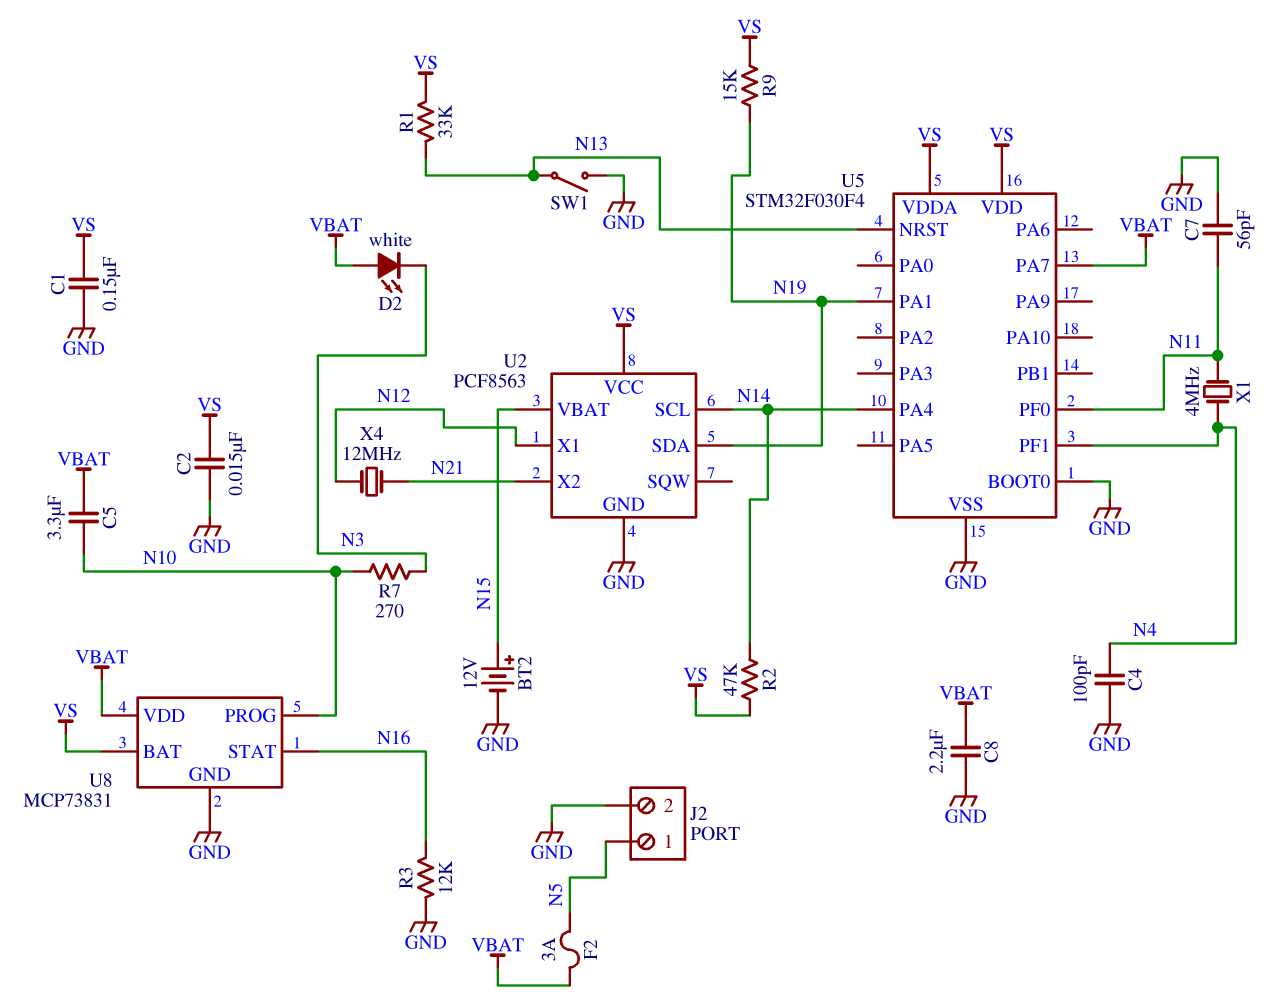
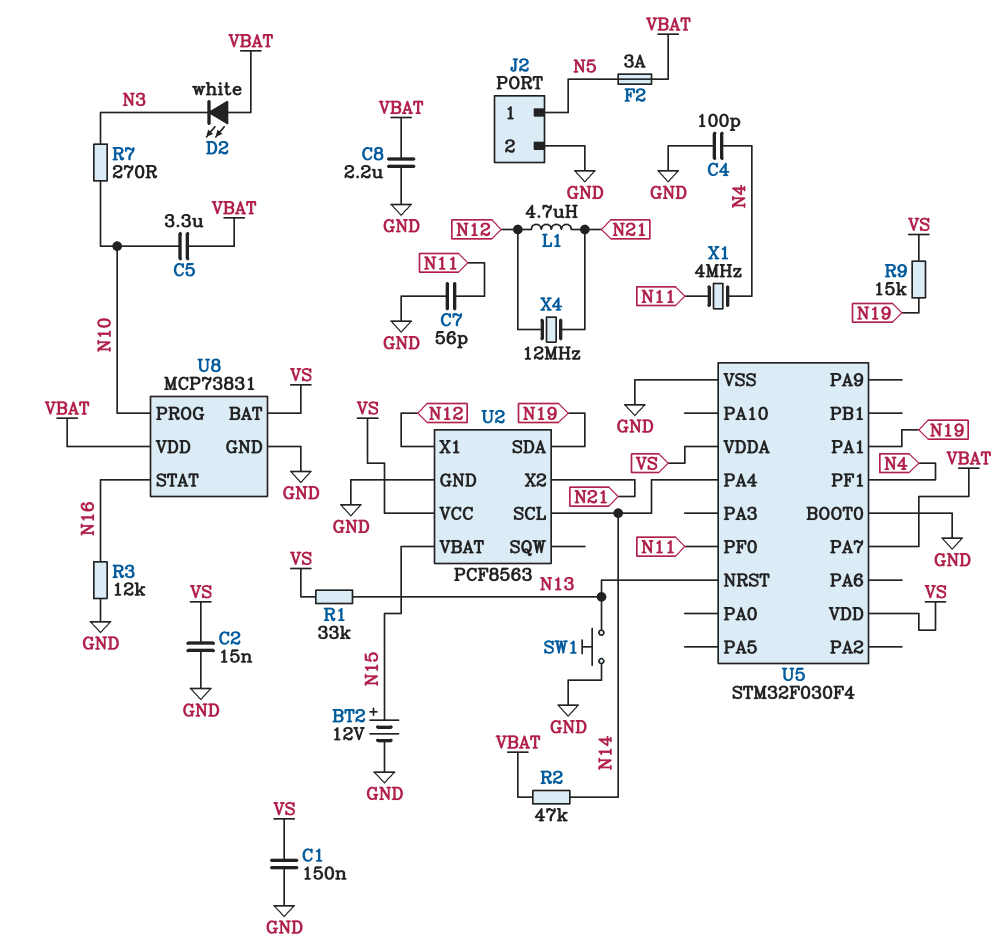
L1: none -> 4.7uH (N12, N21)
R2: 47k (N14, VS) -> 47k (N14, VBAT)
SW1: switch (GND, N13) -> button (GND, N13)

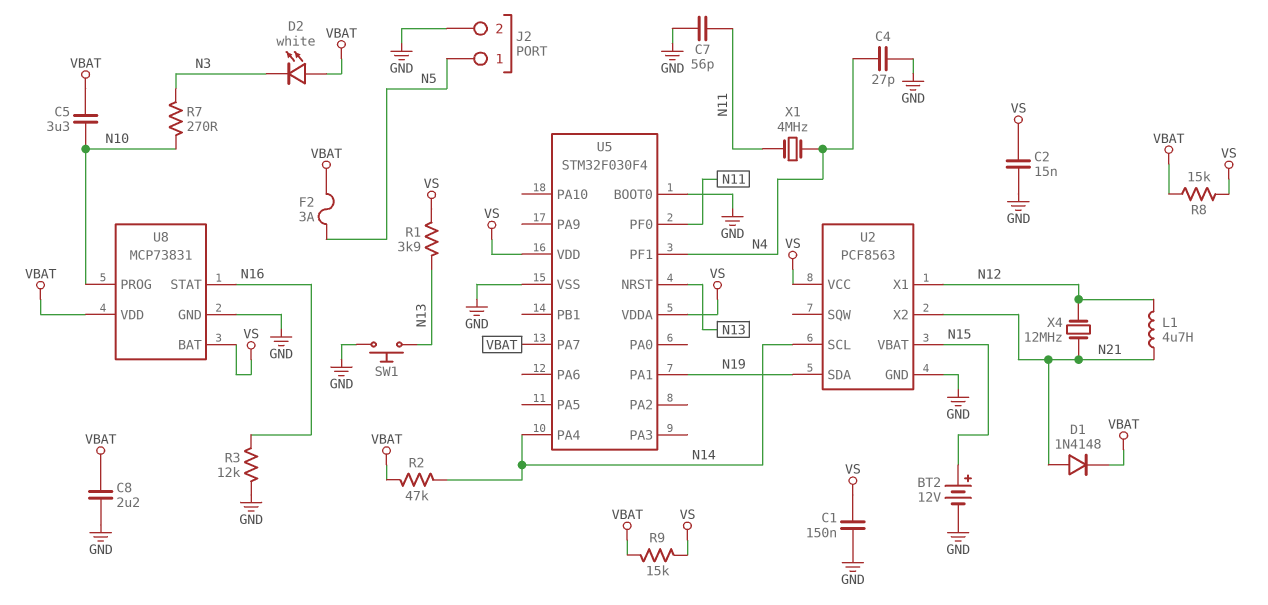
C4: 100pF (GND, N4) -> 27pF (GND, N4)
D1: none -> diode 1N4148 (A N21, K VBAT)
R1: 33k (N13, VS) -> 3.9k (N13, VS)
R8: none -> 15k (VBAT, VS)
R9: 15k (N19, VS) -> 15k (VBAT, VS)

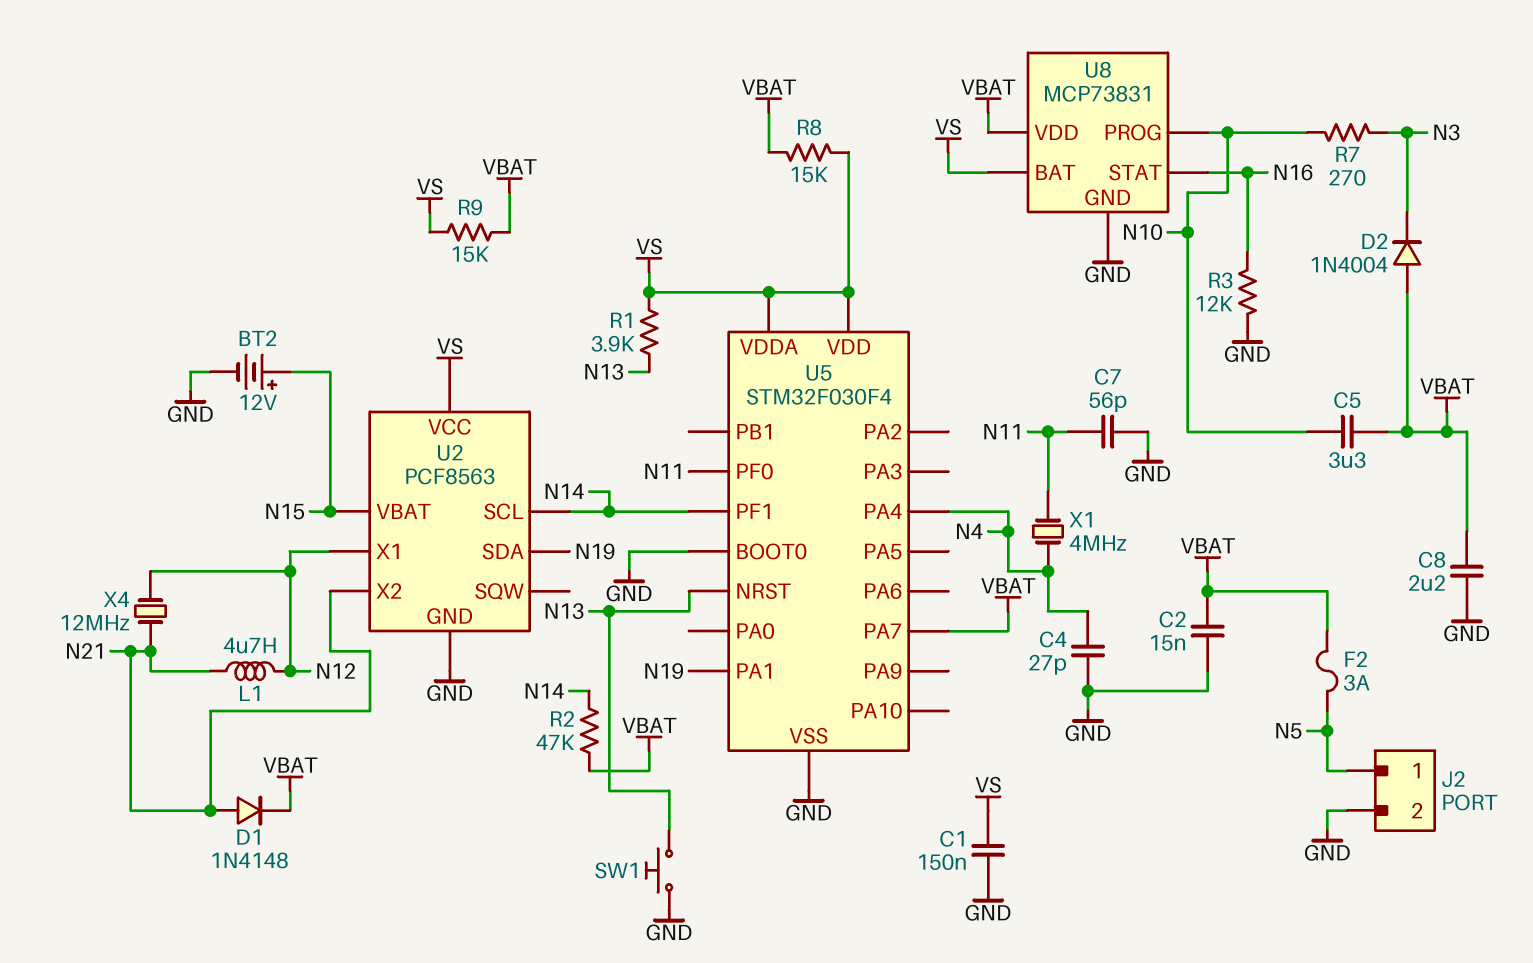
C2: 15nF (GND, VS) -> 15nF (GND, VBAT)
D2: LED white (A VBAT, K N3) -> diode 1N4004 (A VBAT, K N3)
U5 pin PA4: N14 -> N4
U5 pin PF1: N4 -> N14

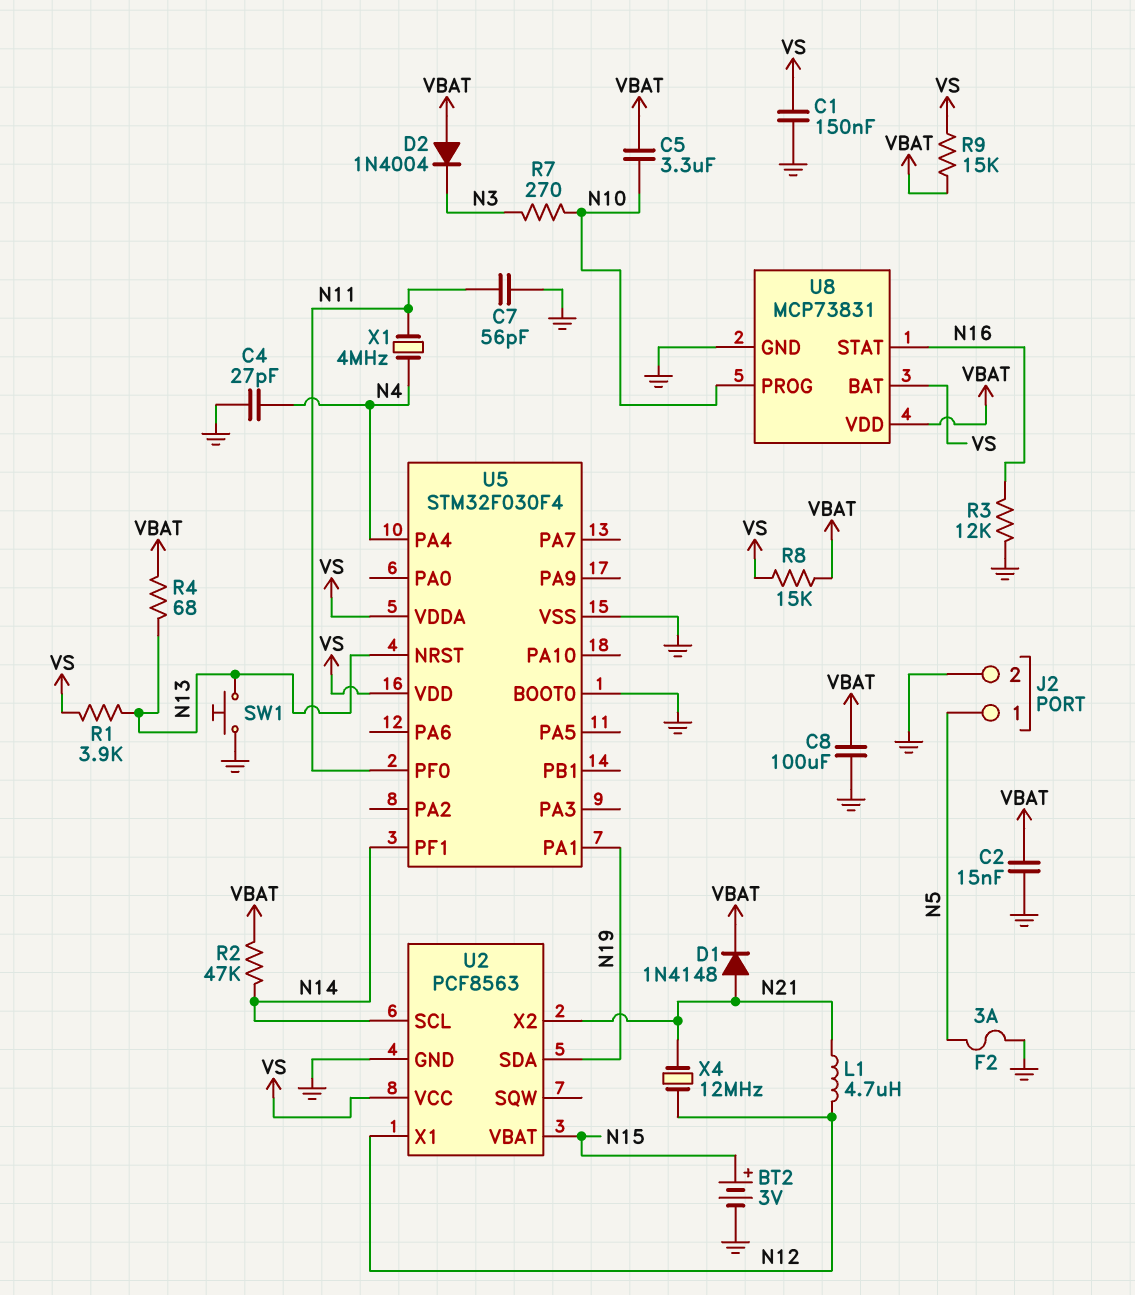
BT2: 12V (plus N15, minus GND) -> 3V (plus N15, minus GND)
C8: 2.2uF (GND, VBAT) -> 100uF (GND, VBAT)
F2: 3A (N5, VBAT) -> 3A (GND, N5)
R4: none -> 68 (N13, VBAT)
U5 pin PA7: VBAT -> none

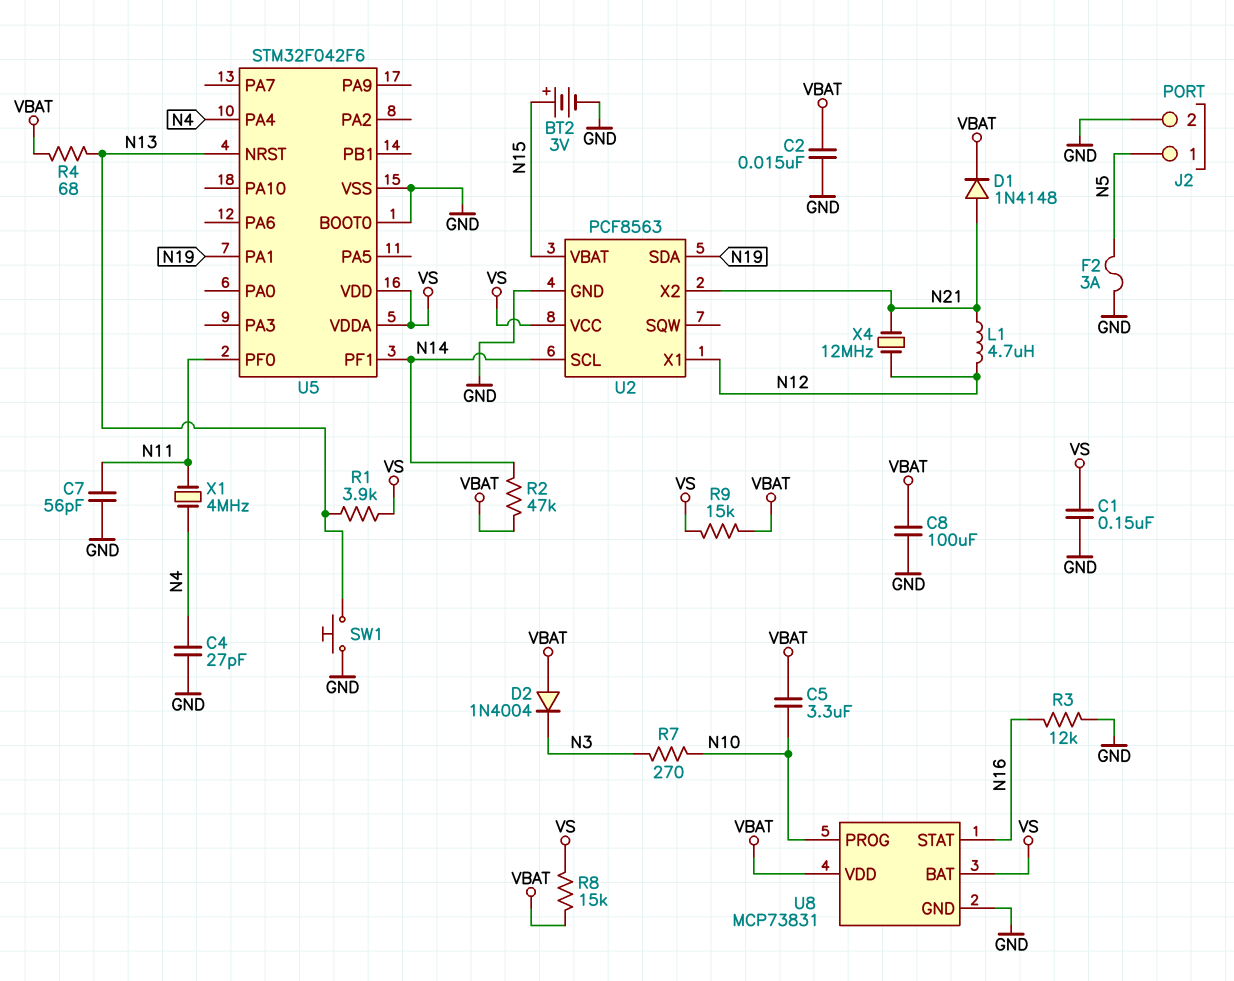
U5: STM32F030F4 -> STM32F042F6

